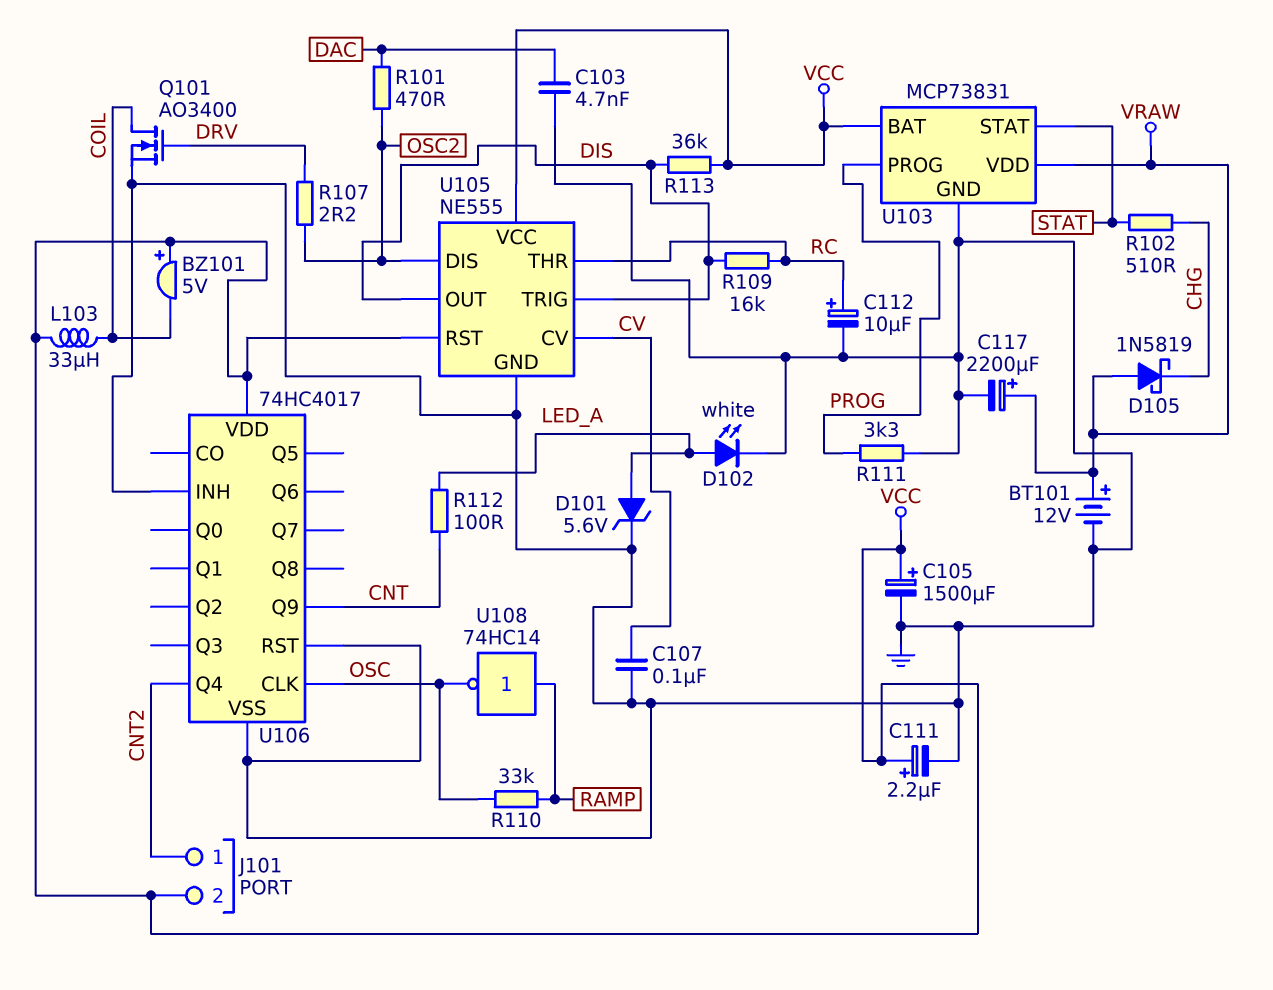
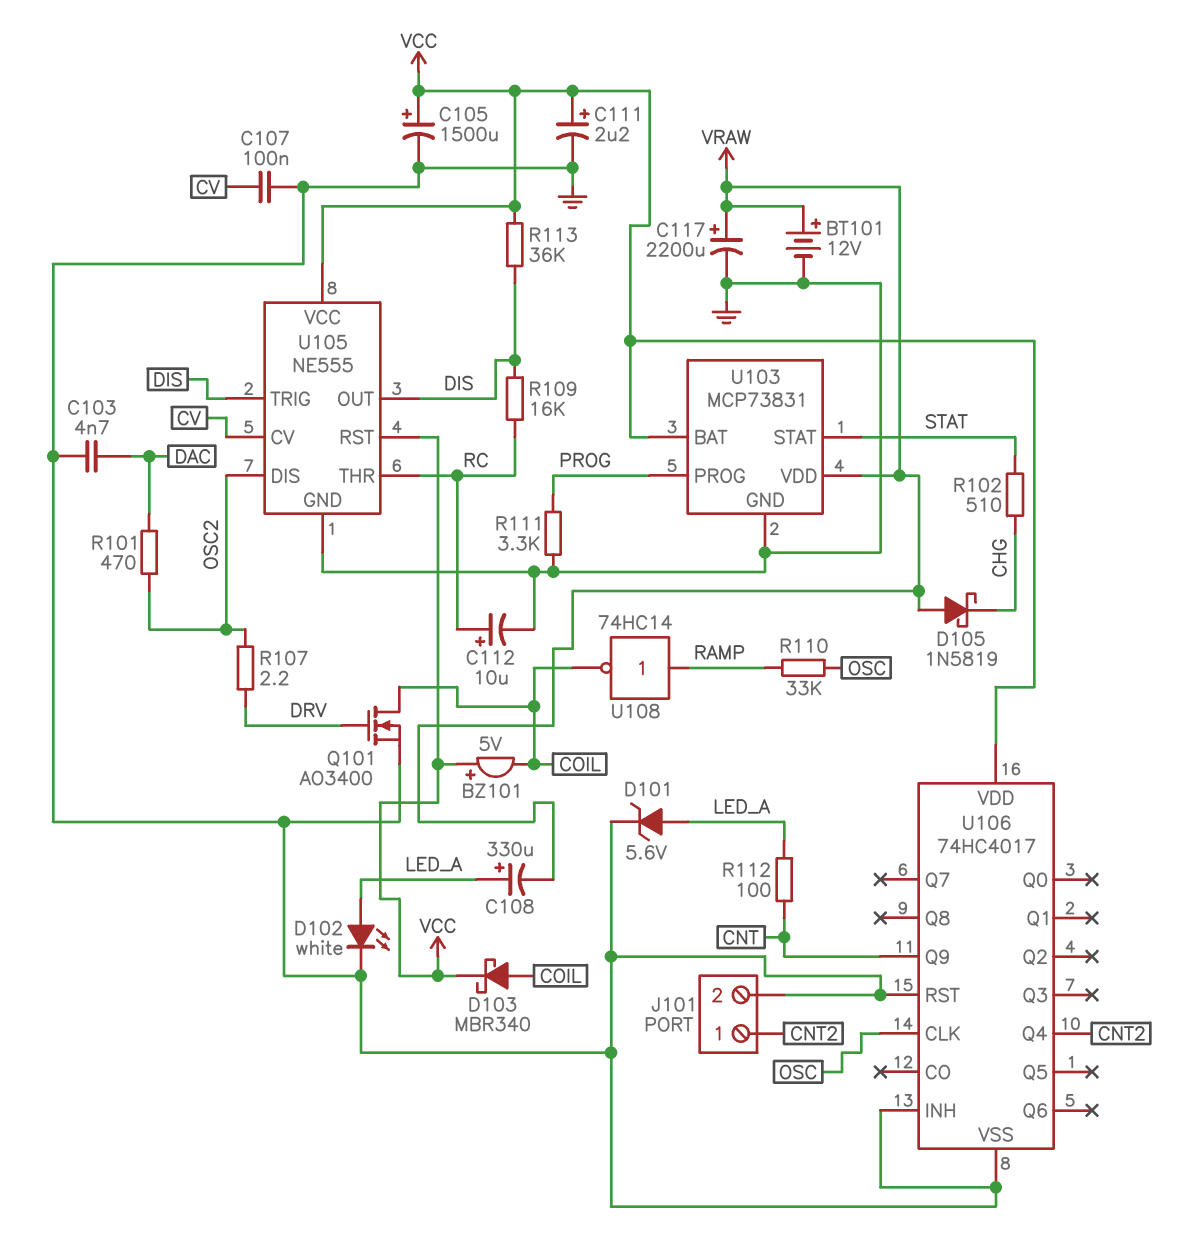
C108: none -> 330uF (plus LED_A, minus VRAW)
D103: none -> schottky MBR340 (A COIL, K VCC)
J101 pin 2: VCC -> GND
L103: 33uH (COIL, VCC) -> none
U108: NOT 74HC14 (in RAMP, out OSC) -> NOT 74HC14 (in RAMP, out COIL)

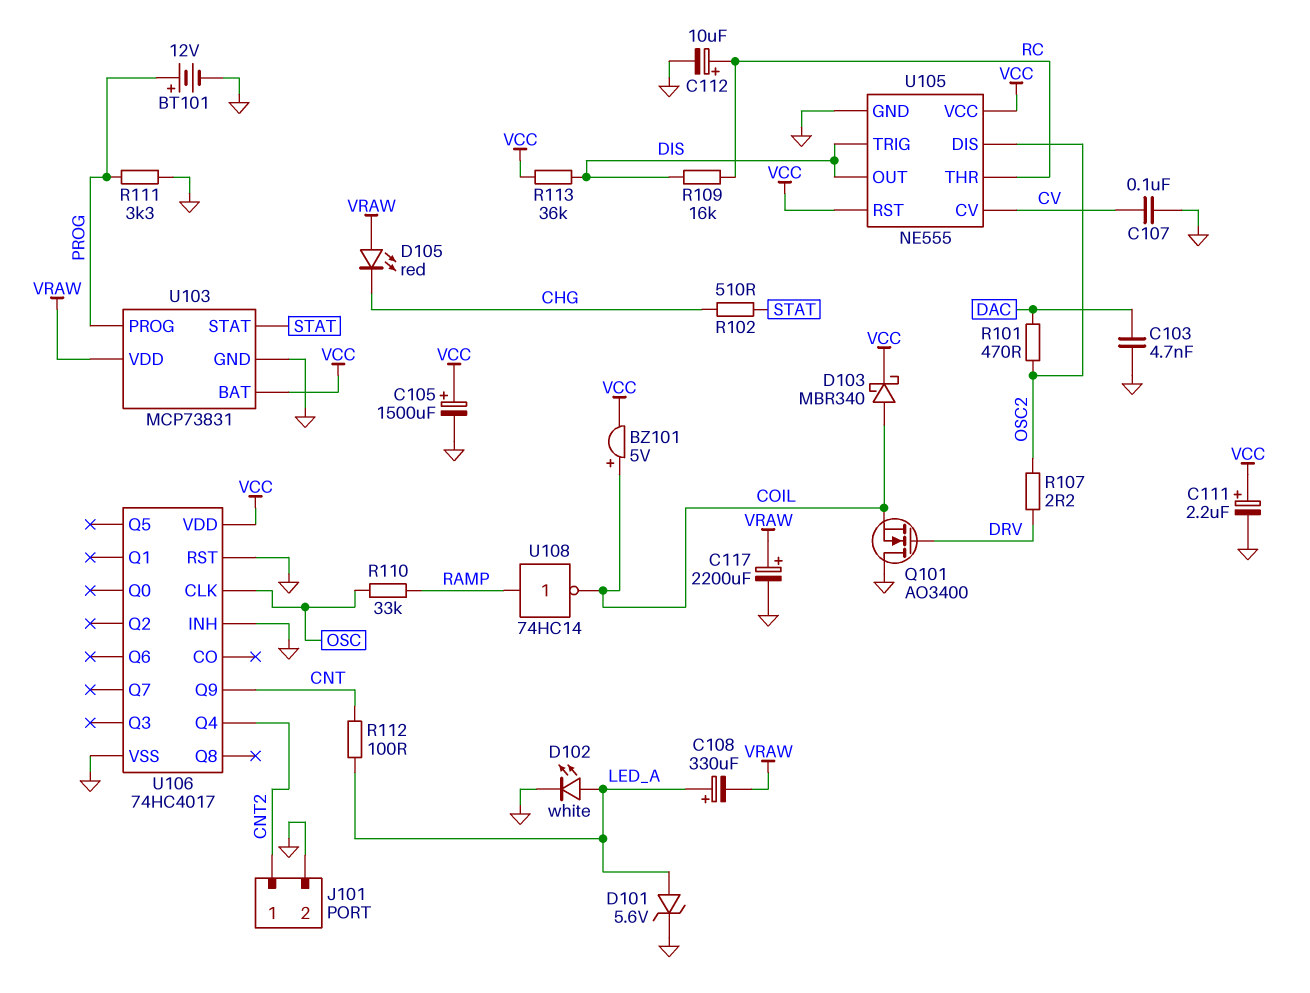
BT101: 12V (plus VRAW, minus GND) -> 12V (plus PROG, minus GND)
BZ101: buzzer 5V (plus VCC, minus COIL) -> buzzer 5V (plus COIL, minus VCC)
D105: schottky 1N5819 (A VRAW, K CHG) -> LED red (A VRAW, K CHG)
Q101: NMOS AO3400 (G DRV, D COIL, S GND) -> NMOS AO3400 (G DRV, D GND, S COIL)

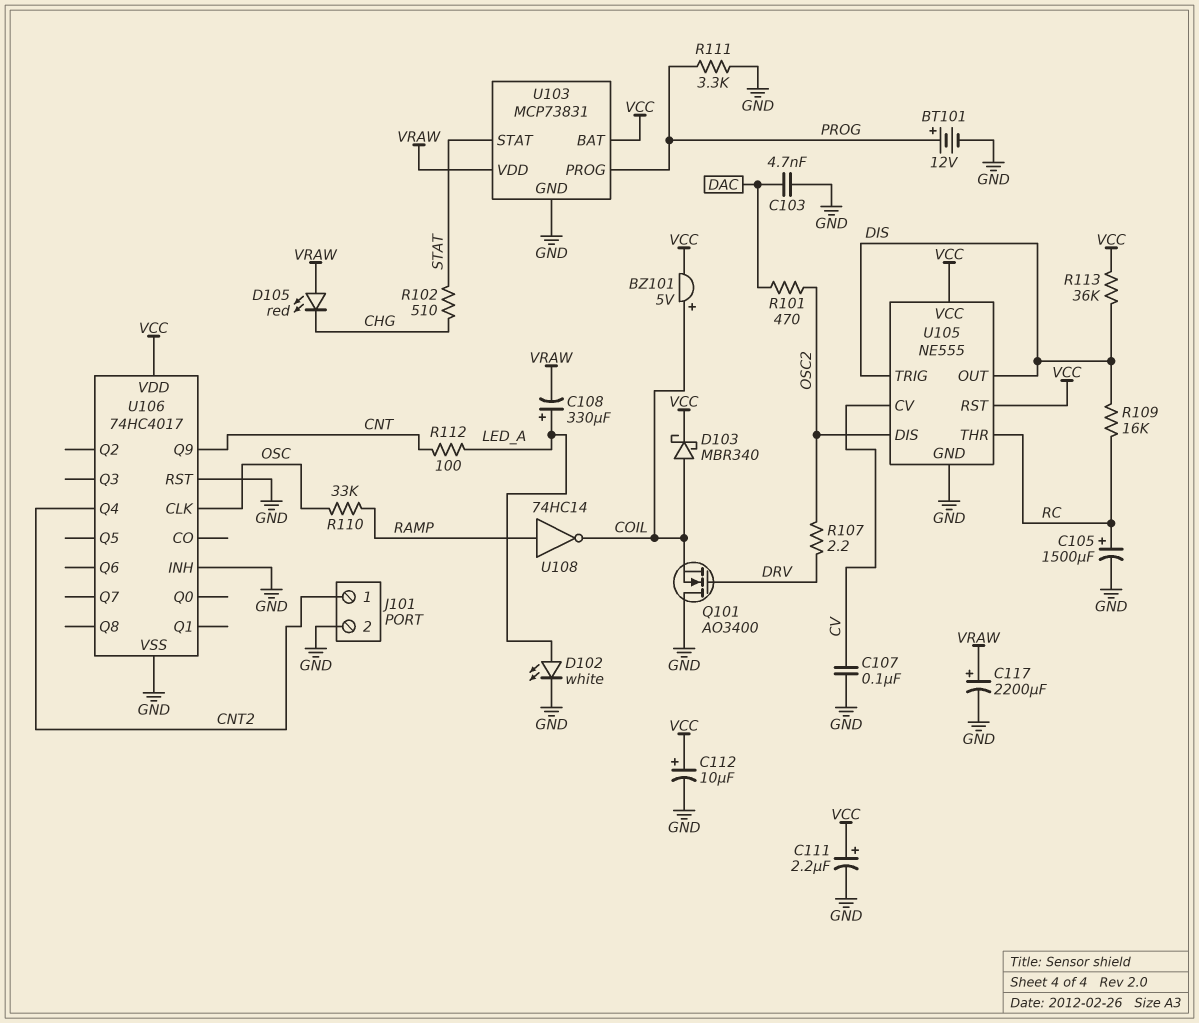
C105: 1500uF (plus VCC, minus GND) -> 1500uF (plus RC, minus GND)
C112: 10uF (plus RC, minus GND) -> 10uF (plus VCC, minus GND)
D101: zener 5.6V (A LED_A, K GND) -> none

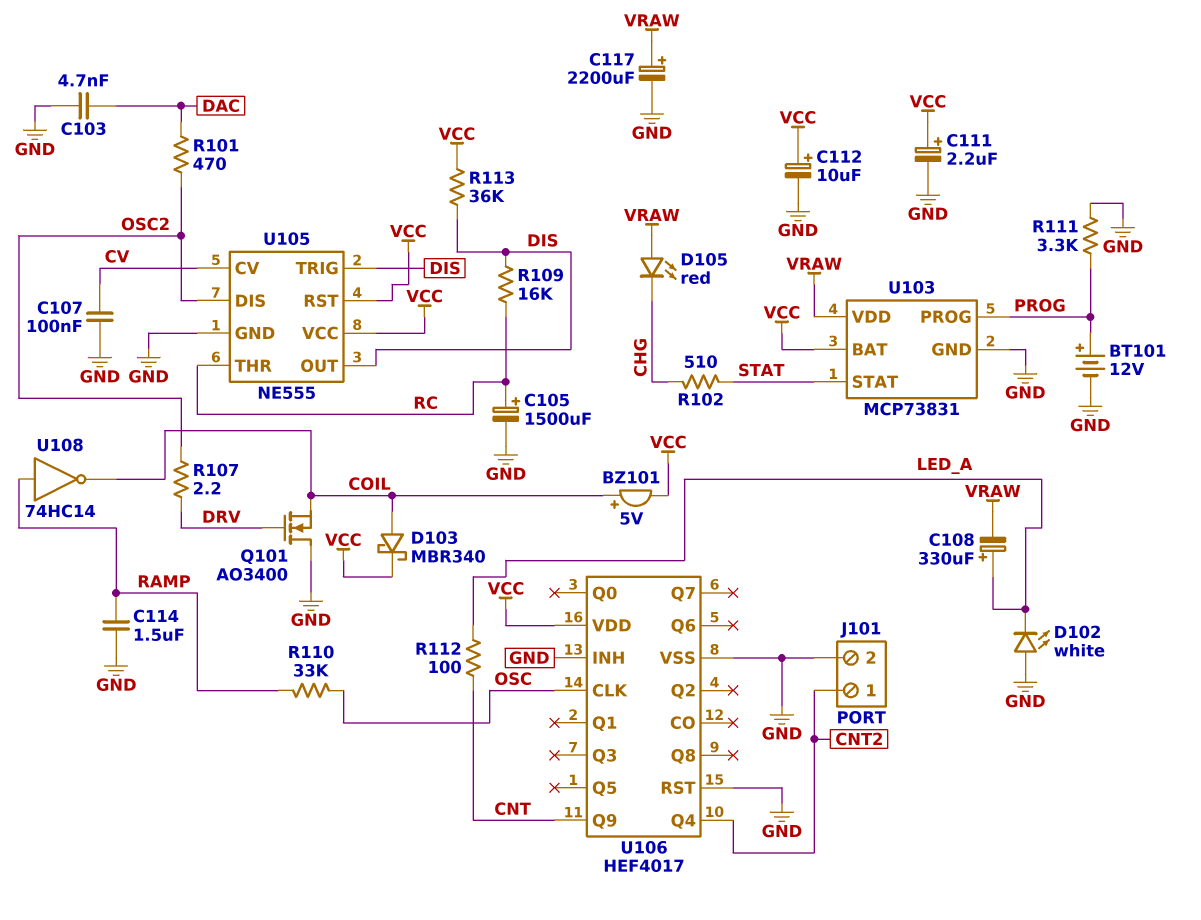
C114: none -> 1.5uF (GND, RAMP)
D102: LED white (A LED_A, K GND) -> LED white (A GND, K LED_A)
U106: 74HC4017 -> HEF4017

